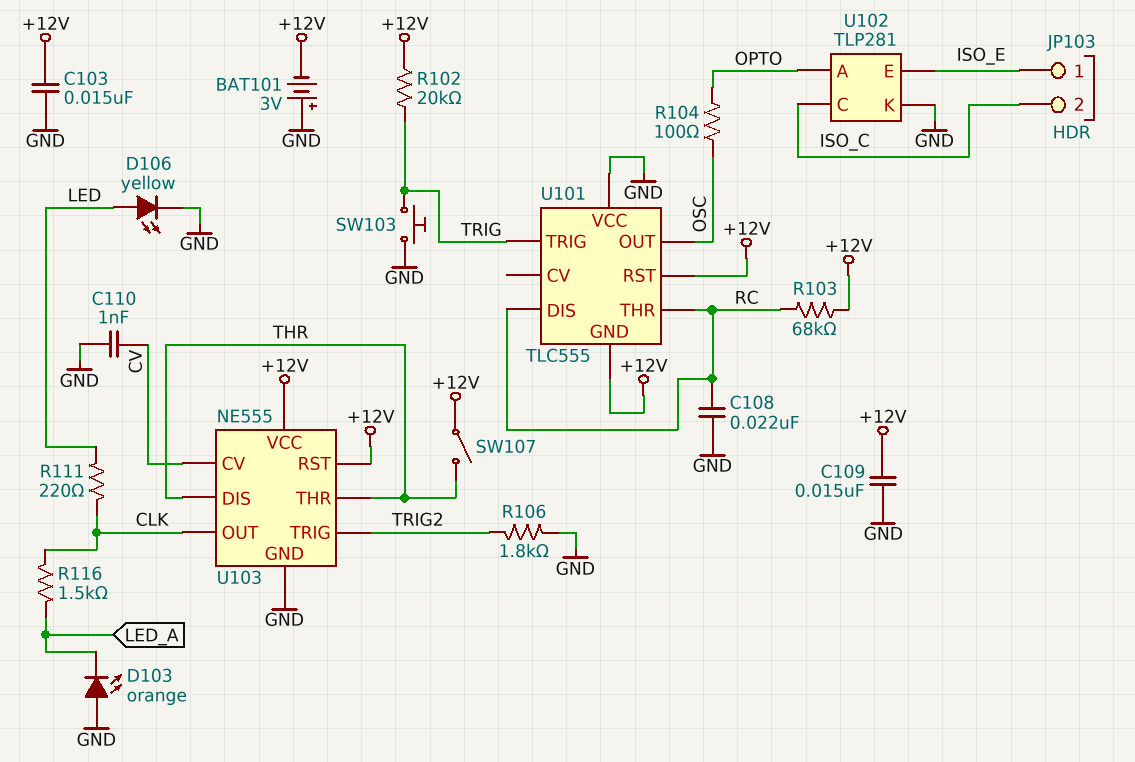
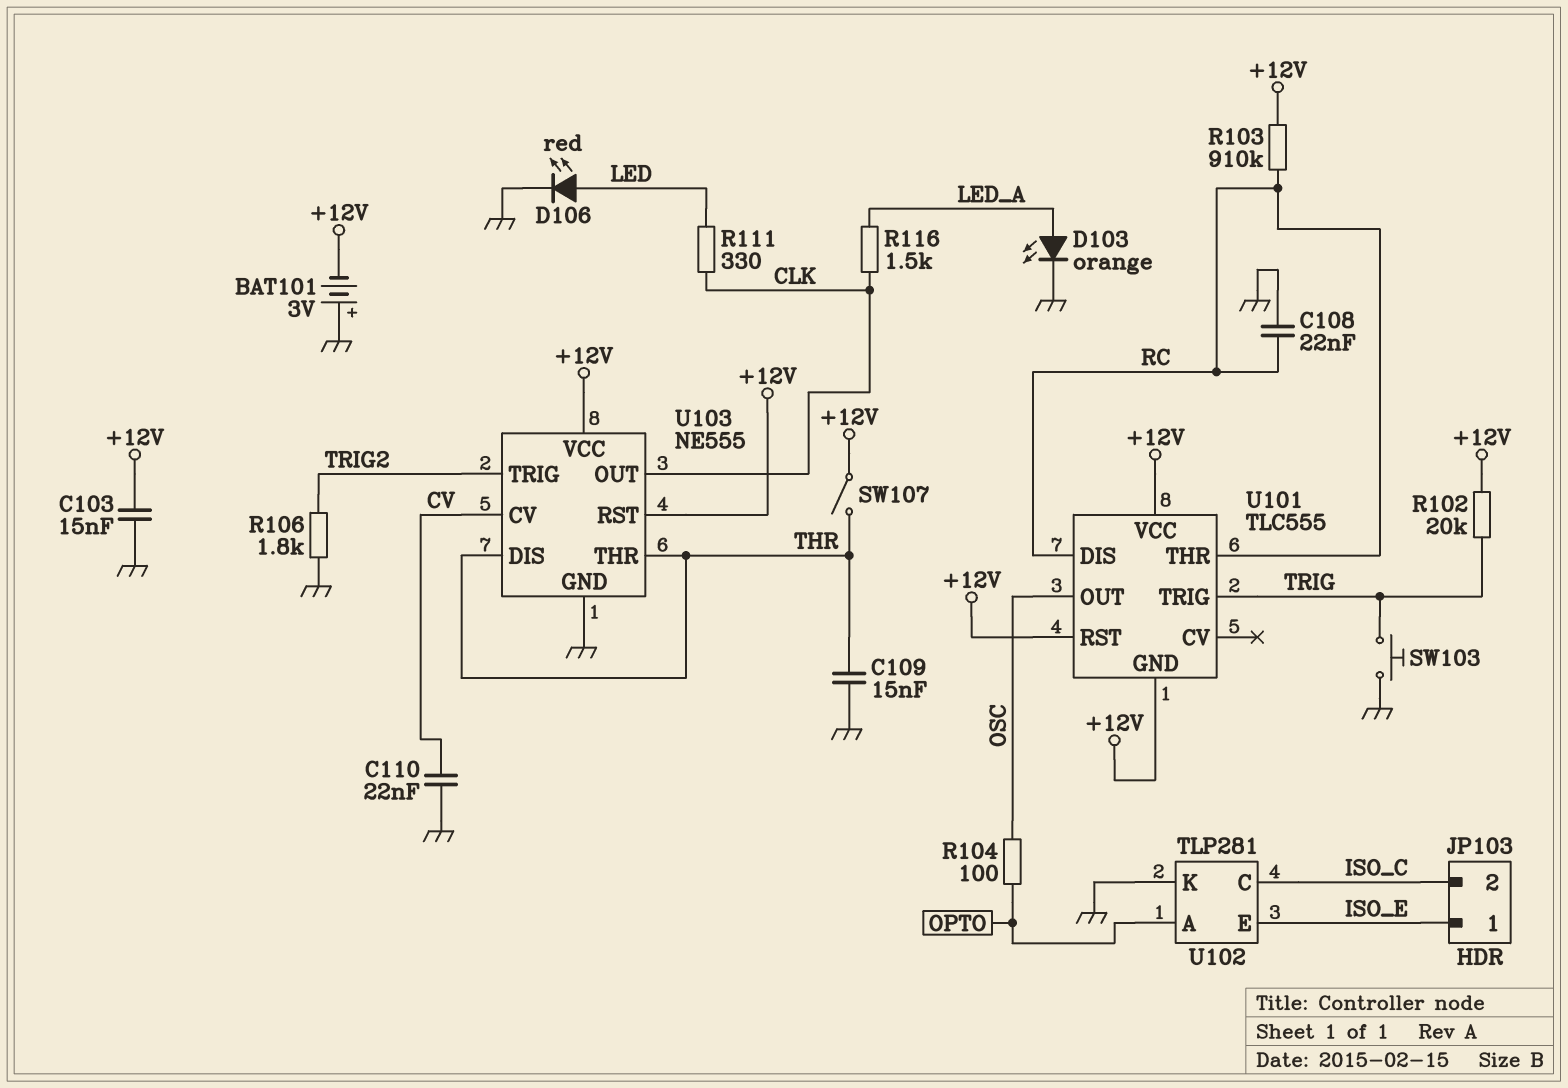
C109: 15nF (+12V, GND) -> 15nF (GND, THR)
C110: 1nF (CV, GND) -> 22nF (CV, GND)
D103: LED orange (A GND, K LED_A) -> LED orange (A LED_A, K GND)
D106: LED yellow (A LED, K GND) -> LED red (A LED, K GND)
R103: 68k (+12V, RC) -> 910k (+12V, RC)
R111: 220 (CLK, LED) -> 330 (CLK, LED)
U101 pin VCC: GND -> +12V

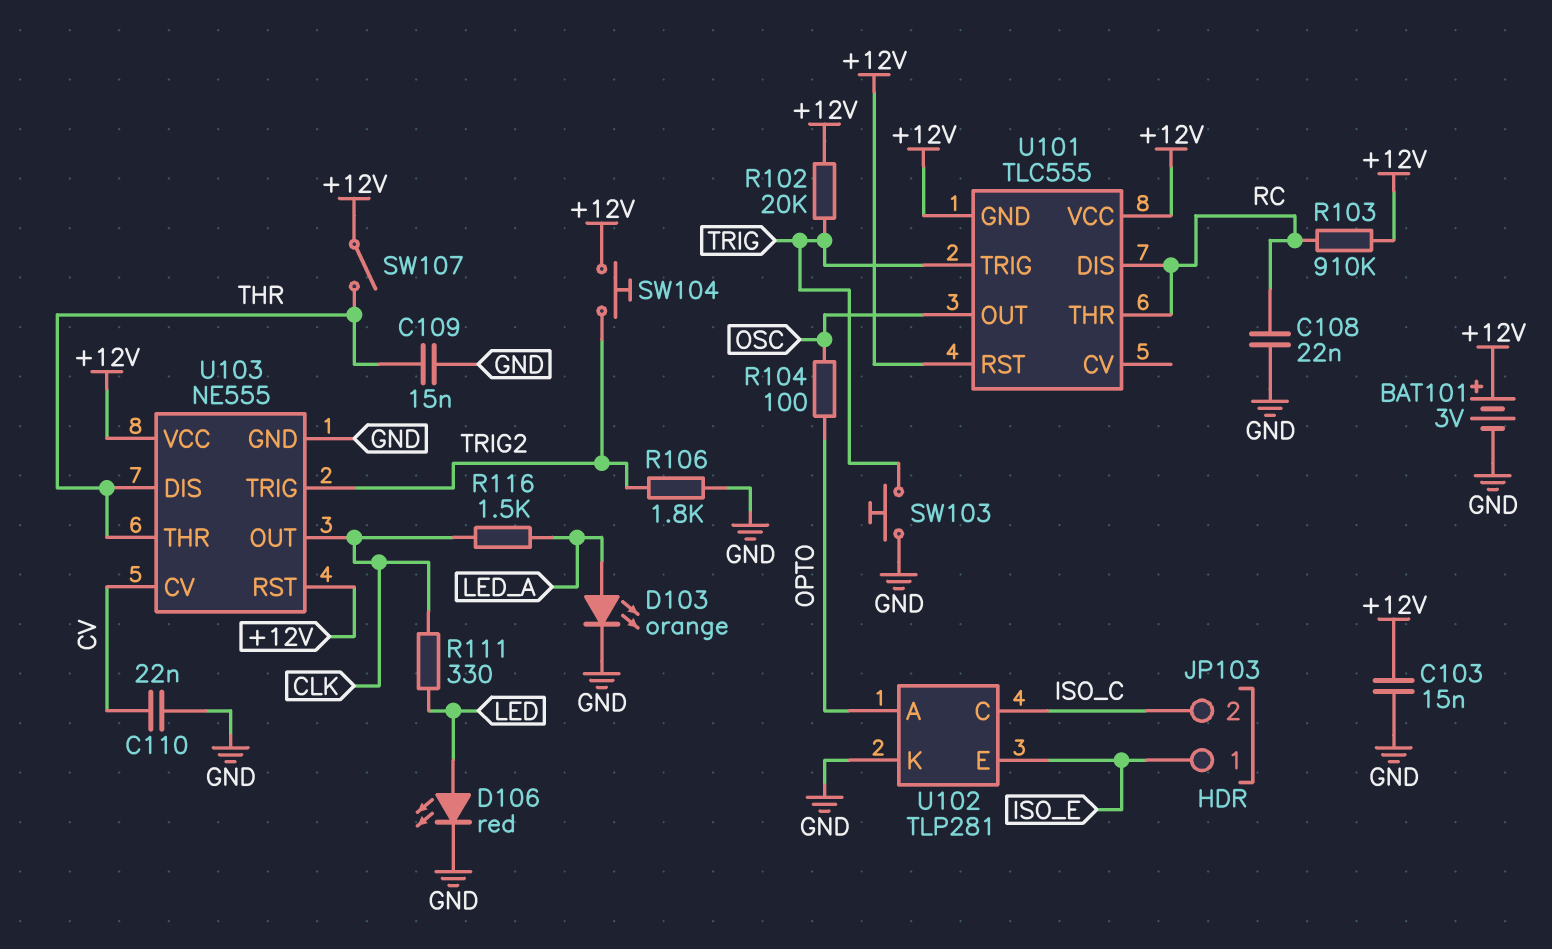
BAT101: 3V (plus GND, minus +12V) -> 3V (plus +12V, minus GND)
SW104: none -> button (+12V, TRIG2)

